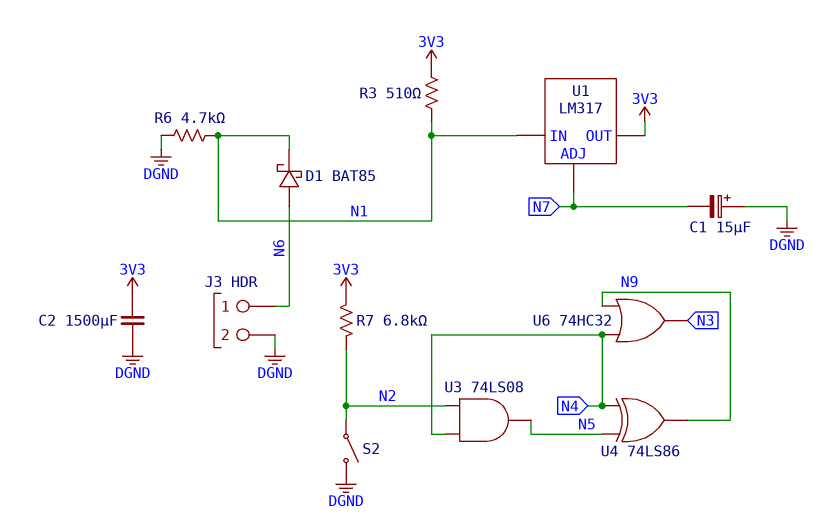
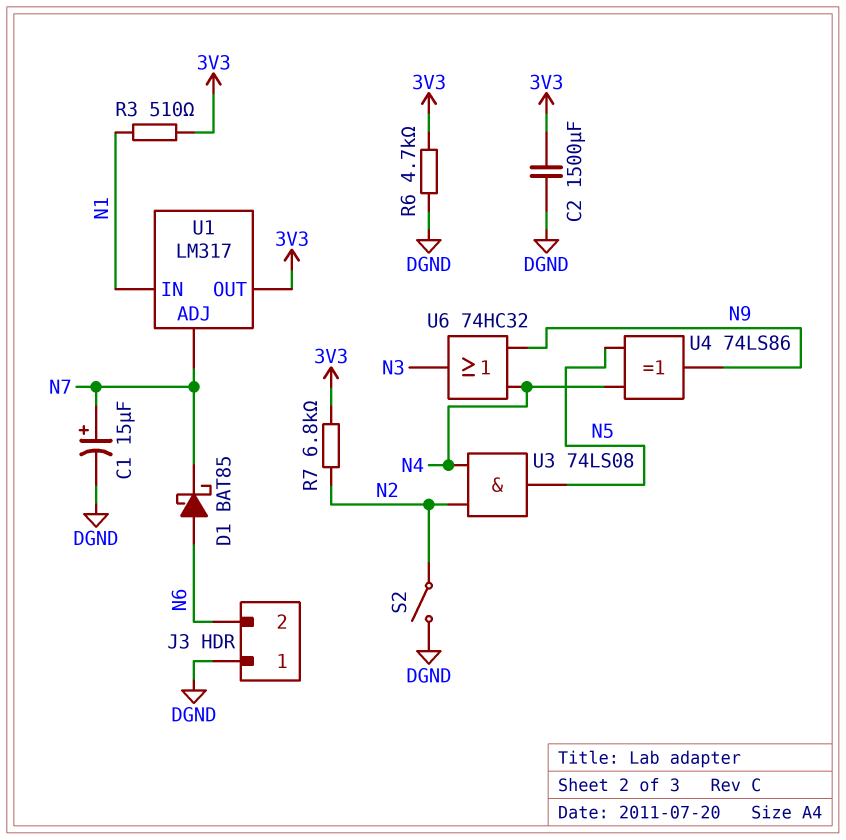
C1: 15uF (plus DGND, minus N7) -> 15uF (plus N7, minus DGND)
D1: schottky BAT85 (A N6, K N1) -> schottky BAT85 (A N6, K N7)
J3 pin 1: N6 -> DGND
J3 pin 2: DGND -> N6
R6: 4.7k (DGND, N1) -> 4.7k (3V3, DGND)

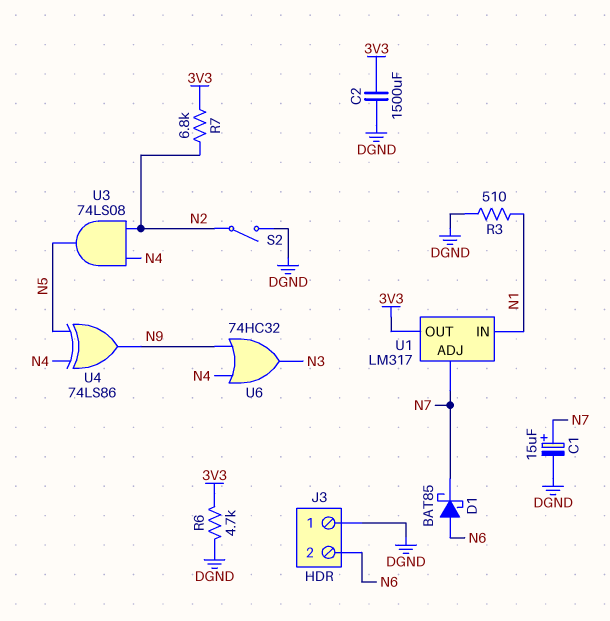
R3: 510 (3V3, N1) -> 510 (DGND, N1)

